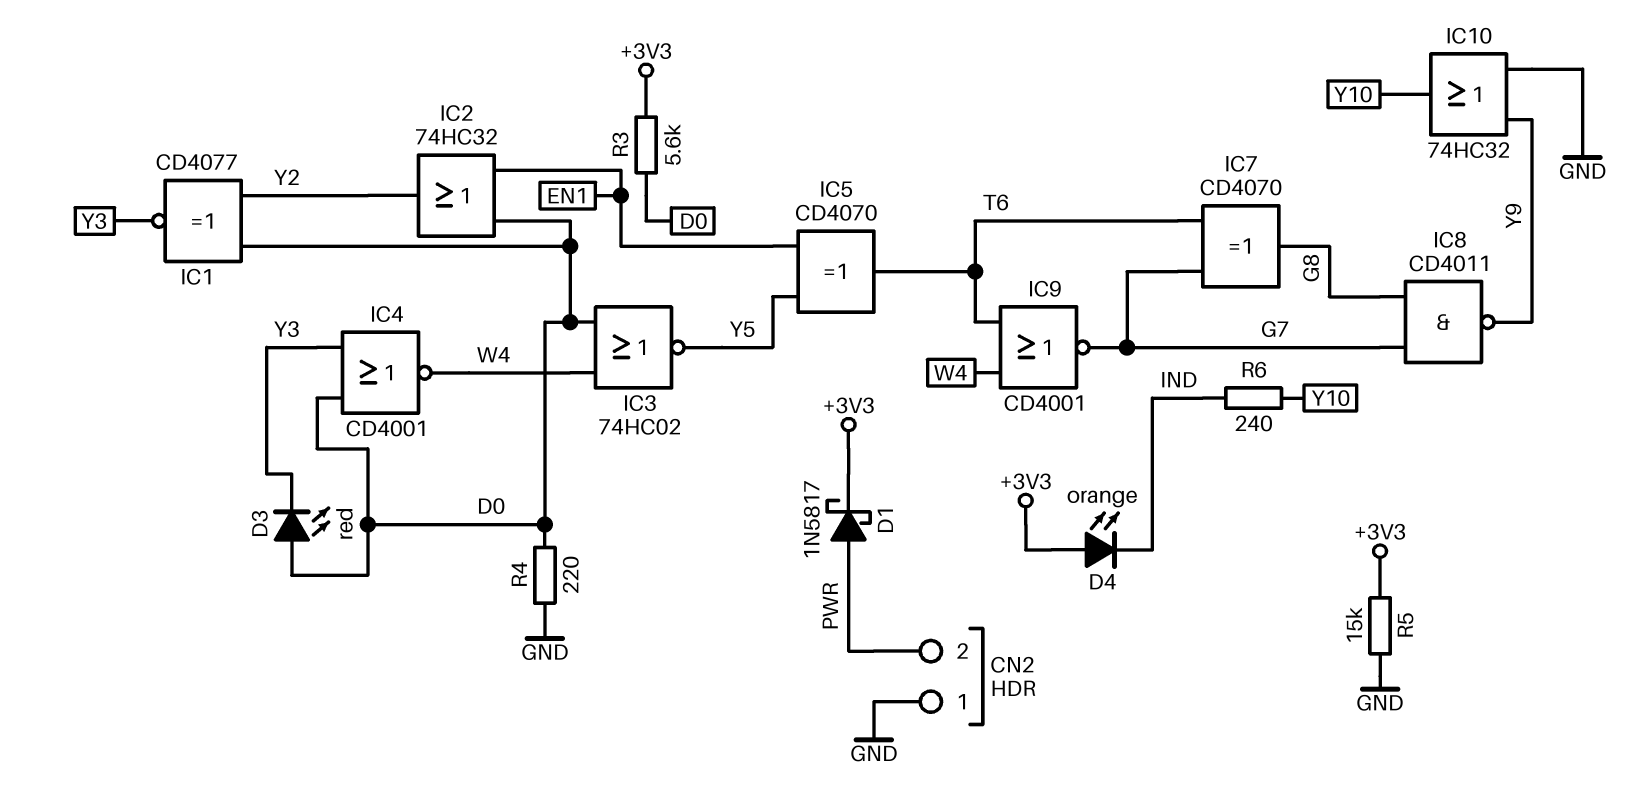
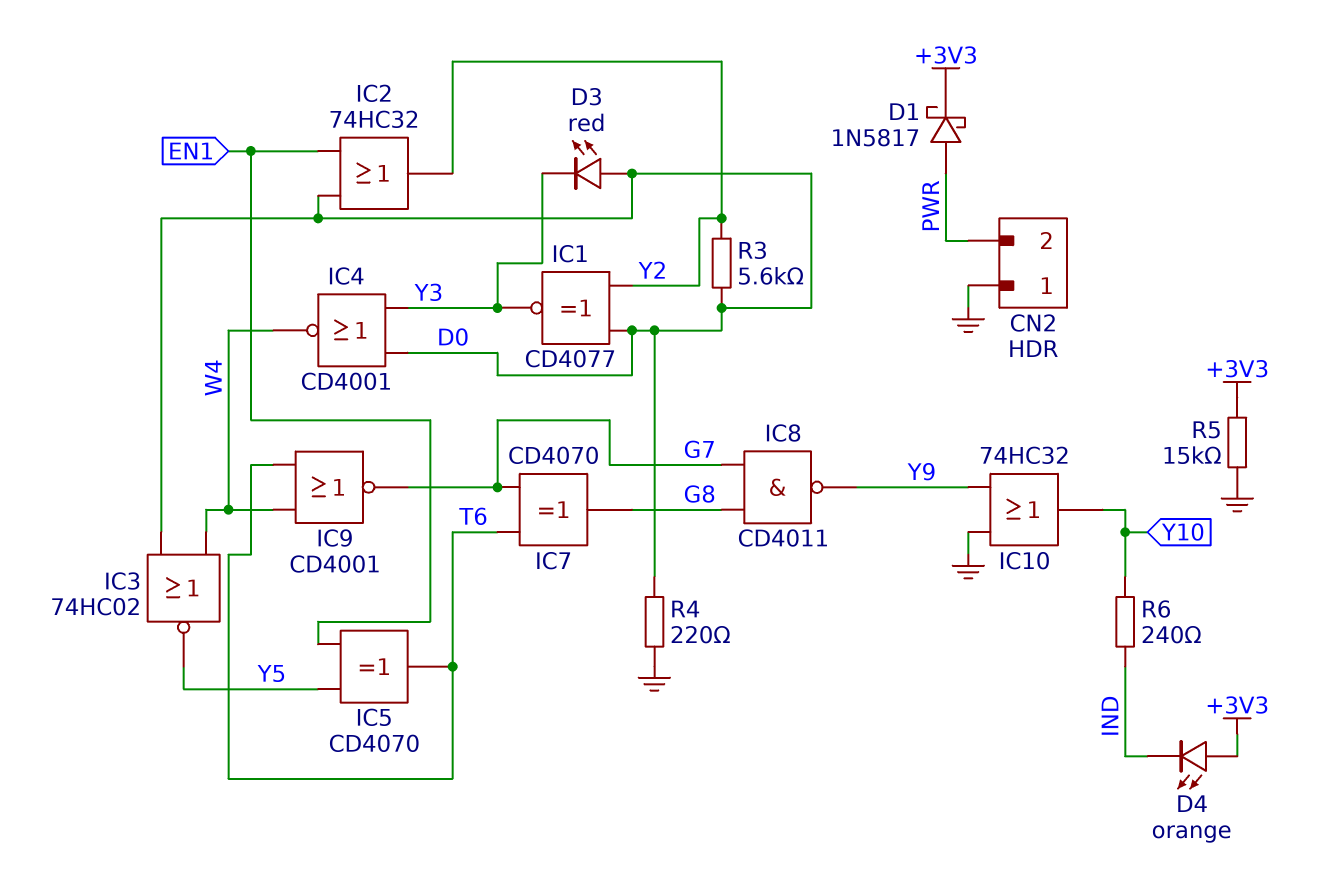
R3: 5.6k (+3V3, D0) -> 5.6k (D0, Y2)

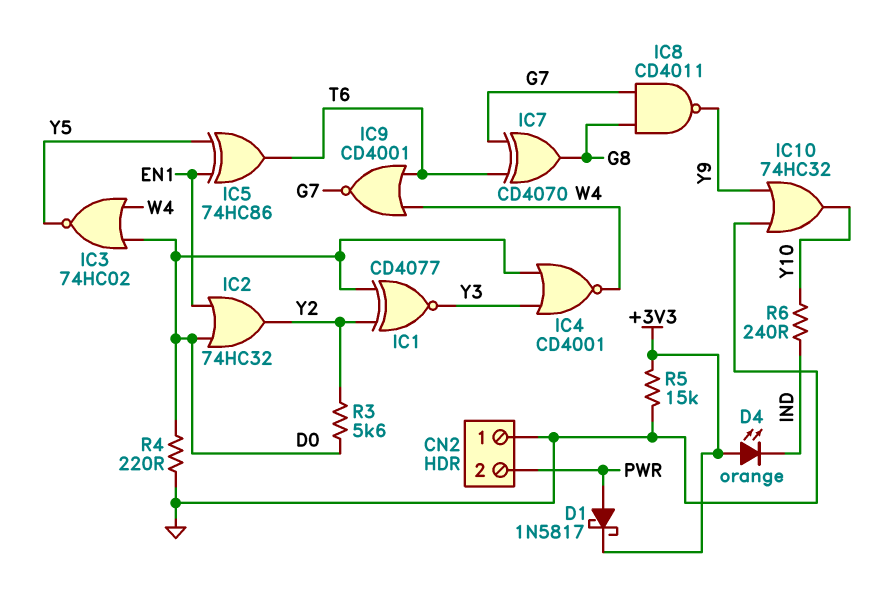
D3: LED red (A D0, K Y3) -> none
IC5: XOR CD4070 (in EN1, in Y5, out T6) -> XOR 74HC86 (in EN1, in Y5, out T6)

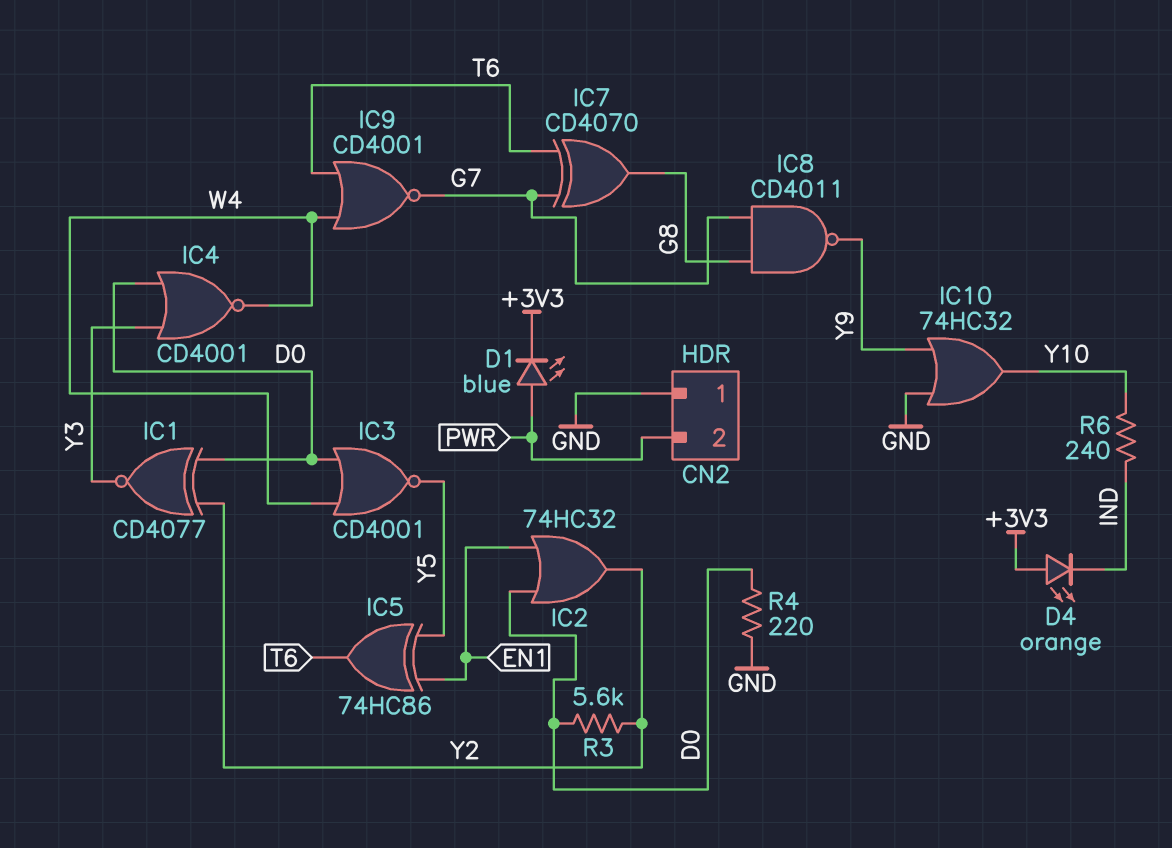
D1: schottky 1N5817 (A PWR, K +3V3) -> LED blue (A PWR, K +3V3)
IC3: NOR 74HC02 (in D0, in W4, out Y5) -> NOR CD4001 (in D0, in W4, out Y5)
R5: 15k (+3V3, GND) -> none

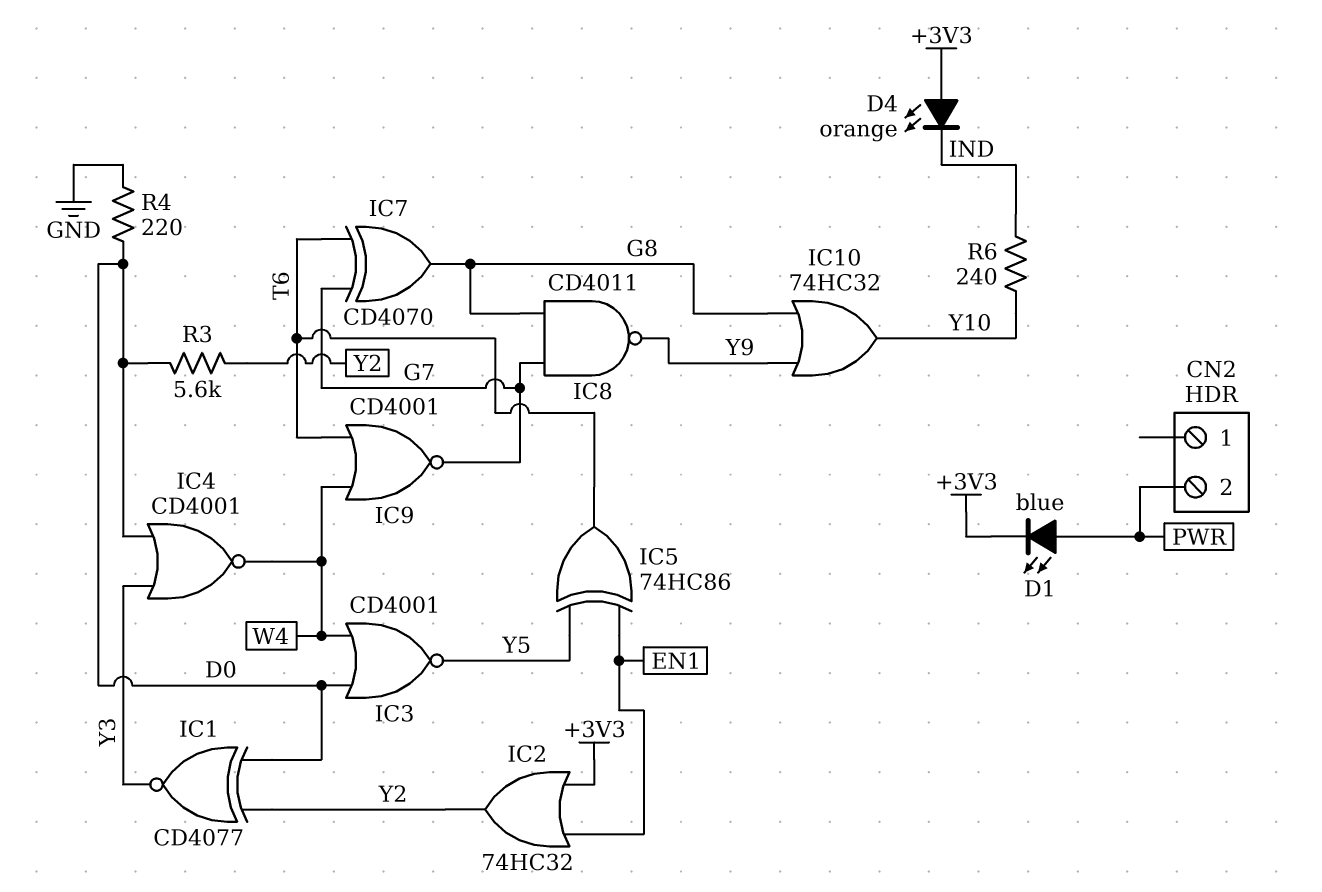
CN2 pin 1: GND -> none
IC2: OR 74HC32 (in D0, in EN1, out Y2) -> OR 74HC32 (in +3V3, in EN1, out Y2)
IC10: OR 74HC32 (in GND, in Y9, out Y10) -> OR 74HC32 (in G8, in Y9, out Y10)

